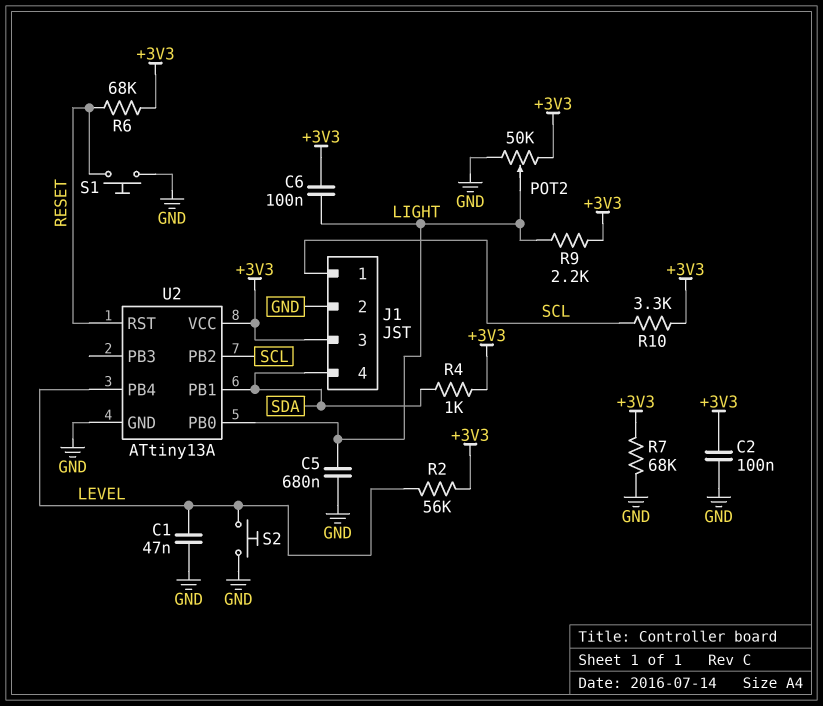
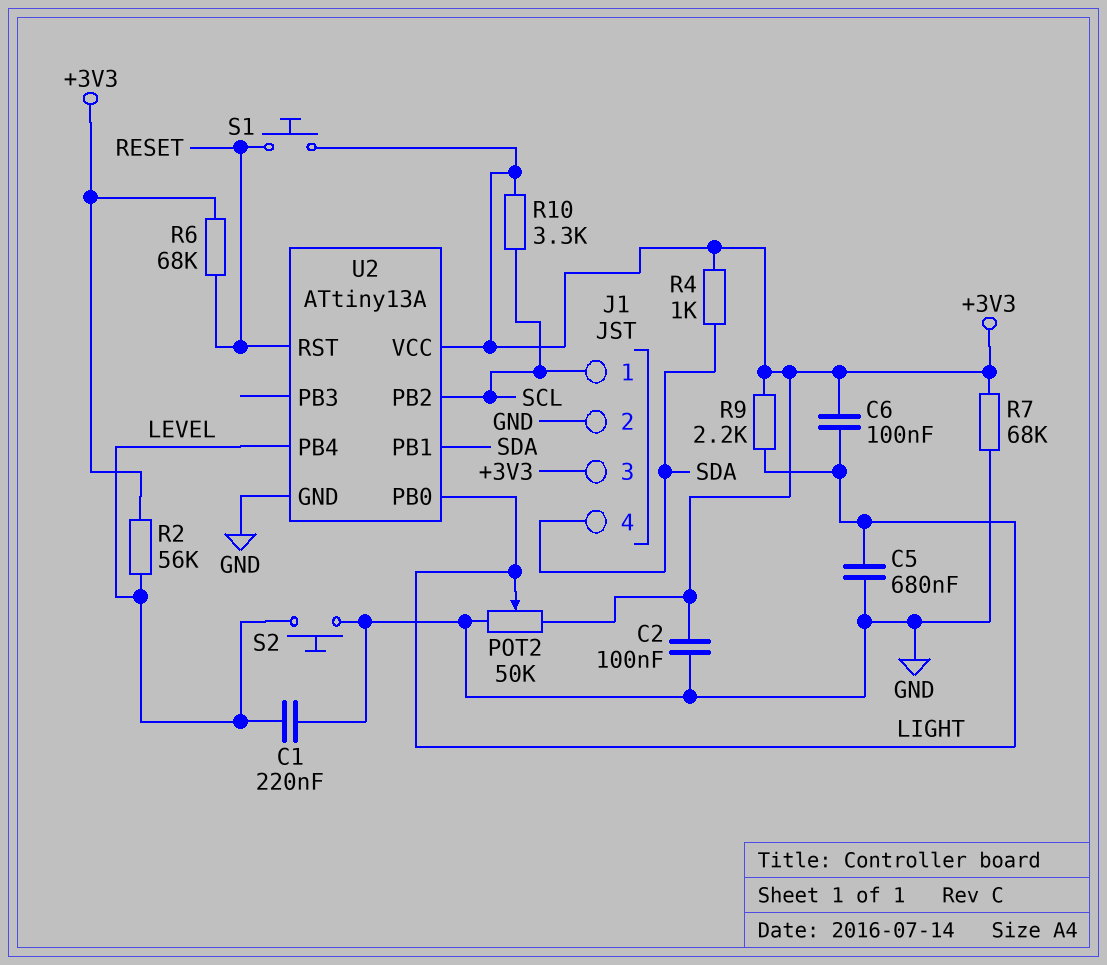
C1: 47nF (GND, LEVEL) -> 220nF (GND, LEVEL)
S1: button (GND, RESET) -> button (+3V3, RESET)

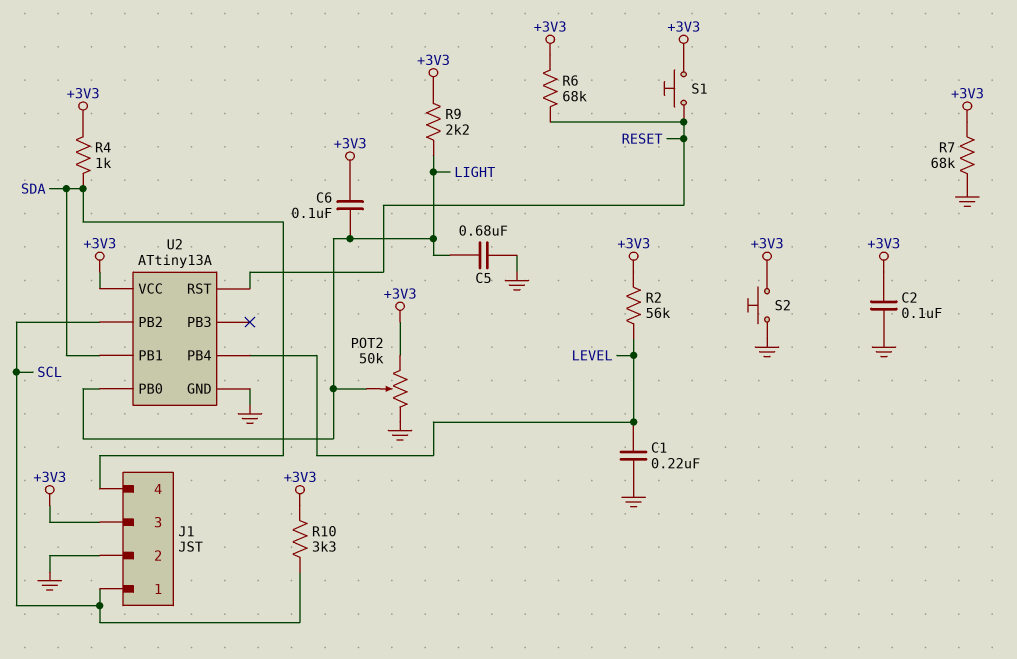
S2: button (GND, LEVEL) -> button (+3V3, GND)

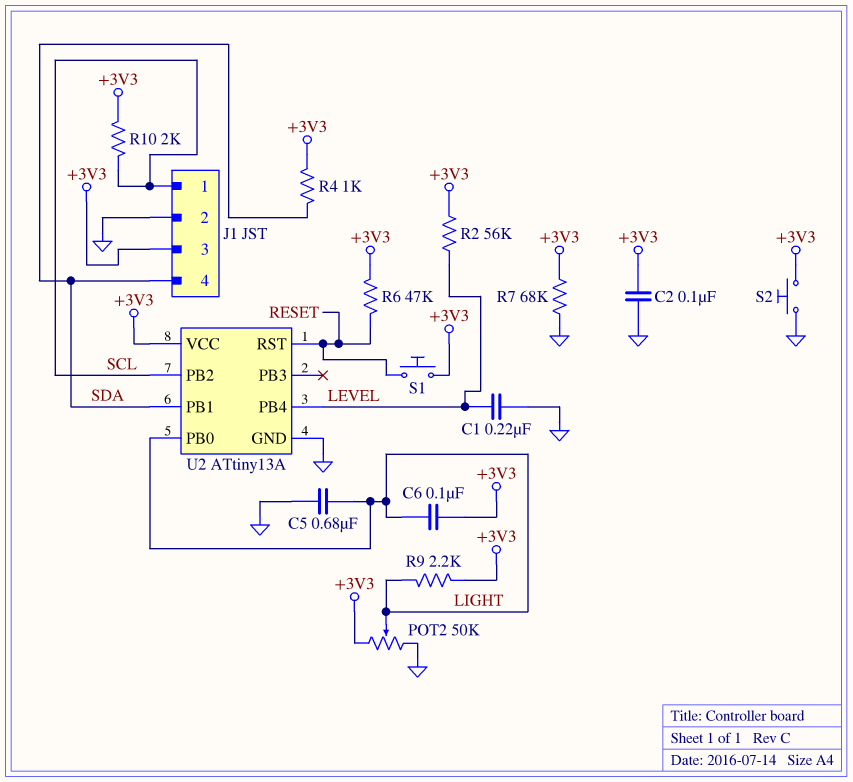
R6: 68k (+3V3, RESET) -> 47k (+3V3, RESET)
R10: 3.3k (+3V3, SCL) -> 2k (+3V3, SCL)

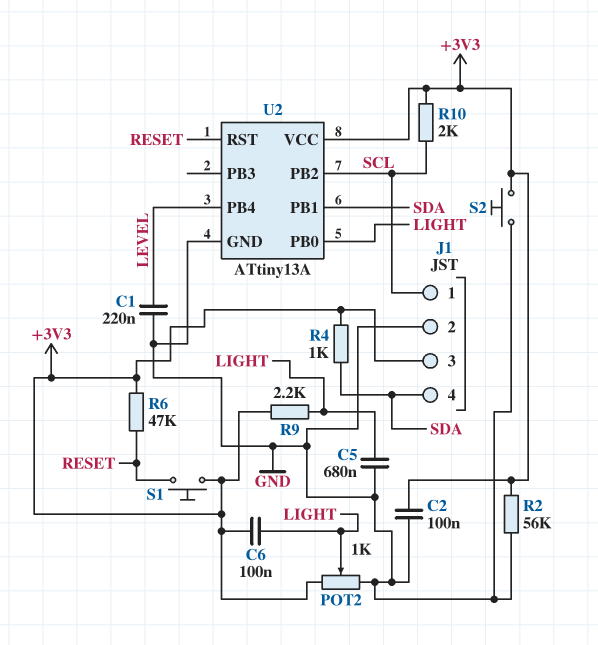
POT2: 50k (+3V3, GND, wiper LIGHT) -> 1k (+3V3, GND, wiper LIGHT)
R2: 56k (+3V3, LEVEL) -> 56k (+3V3, GND)
R7: 68k (+3V3, GND) -> none

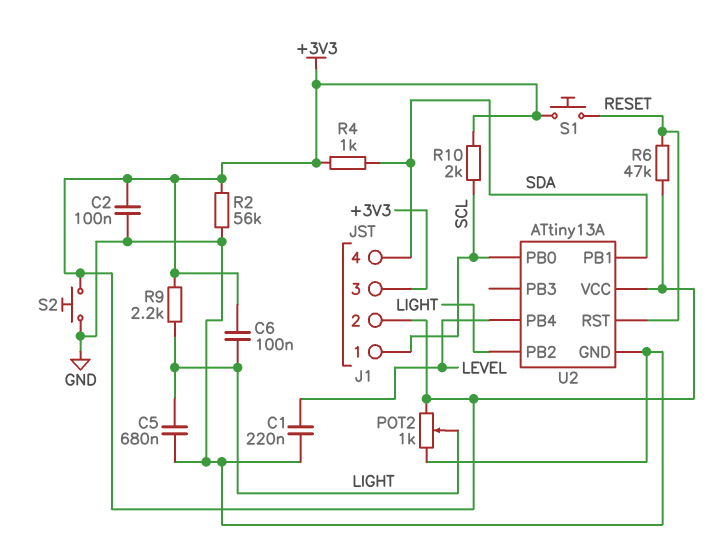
J1 pin 2: GND -> +3V3
U2 pin PB0: LIGHT -> SCL
U2 pin PB2: SCL -> LIGHT

